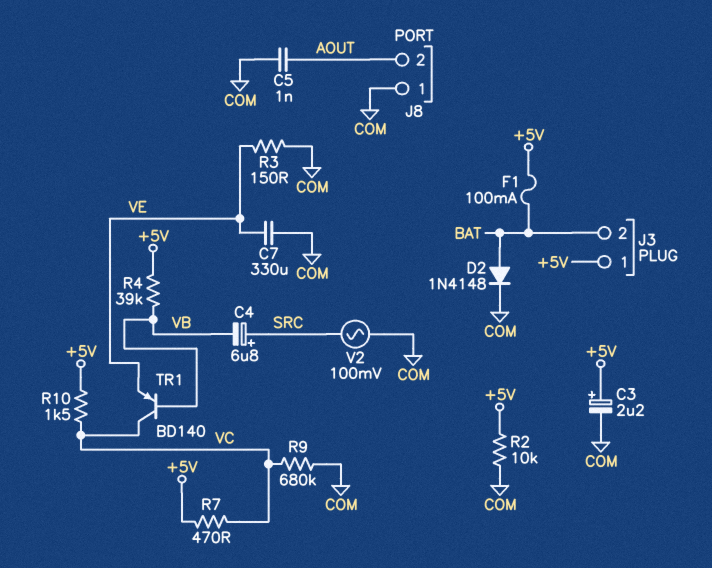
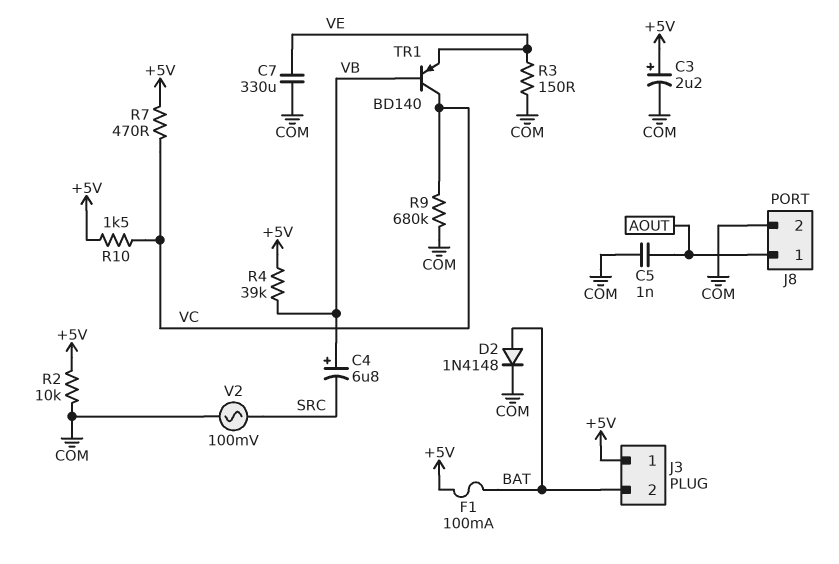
C4: 6.8uF (plus SRC, minus VB) -> 6.8uF (plus VB, minus SRC)
J8 pin 1: COM -> AOUT
J8 pin 2: AOUT -> COM

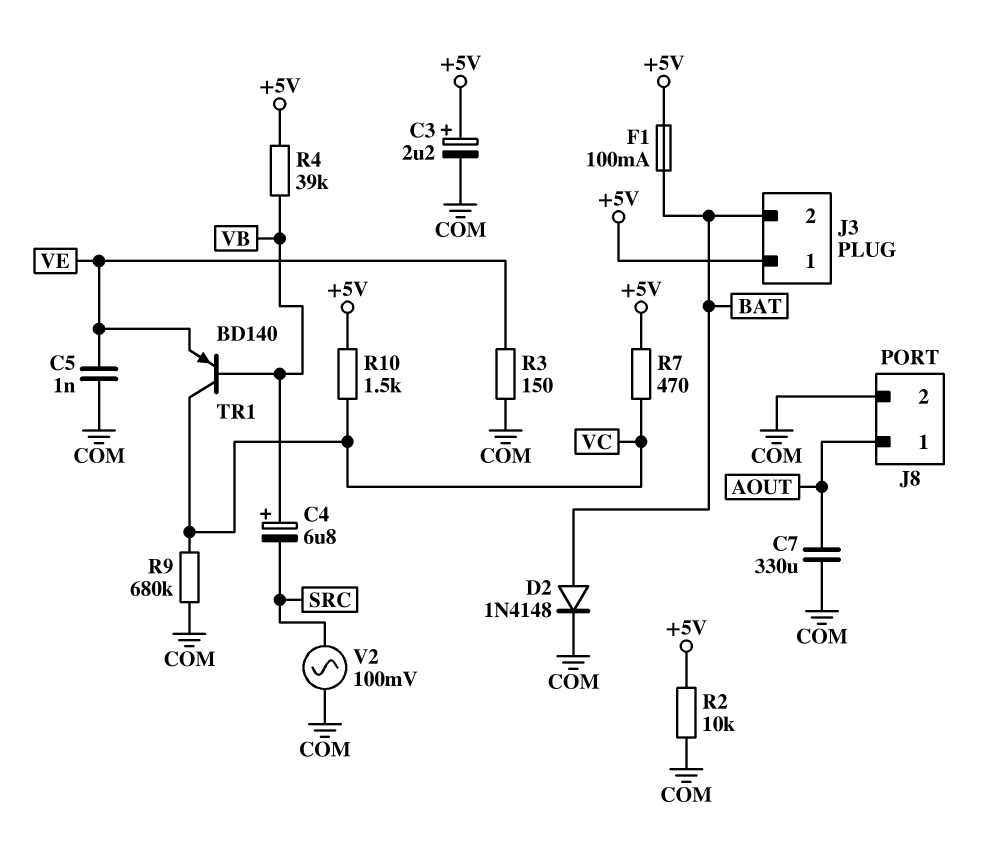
C5: 1nF (AOUT, COM) -> 1nF (COM, VE)
C7: 330uF (COM, VE) -> 330uF (AOUT, COM)

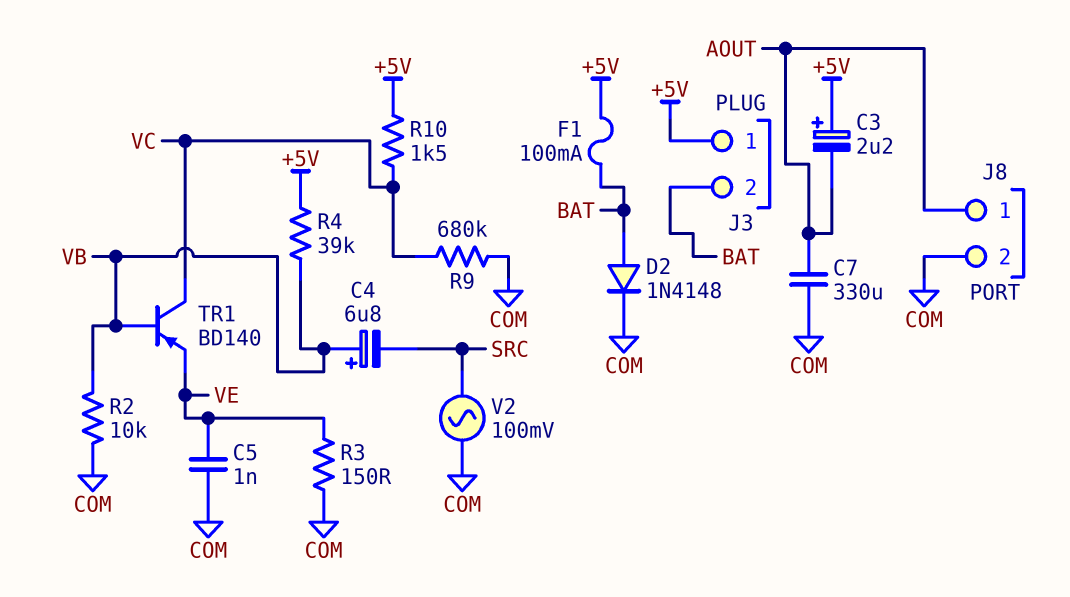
C3: 2.2uF (plus +5V, minus COM) -> 2.2uF (plus +5V, minus AOUT)
R2: 10k (+5V, COM) -> 10k (COM, VB)
R7: 470 (+5V, VC) -> none

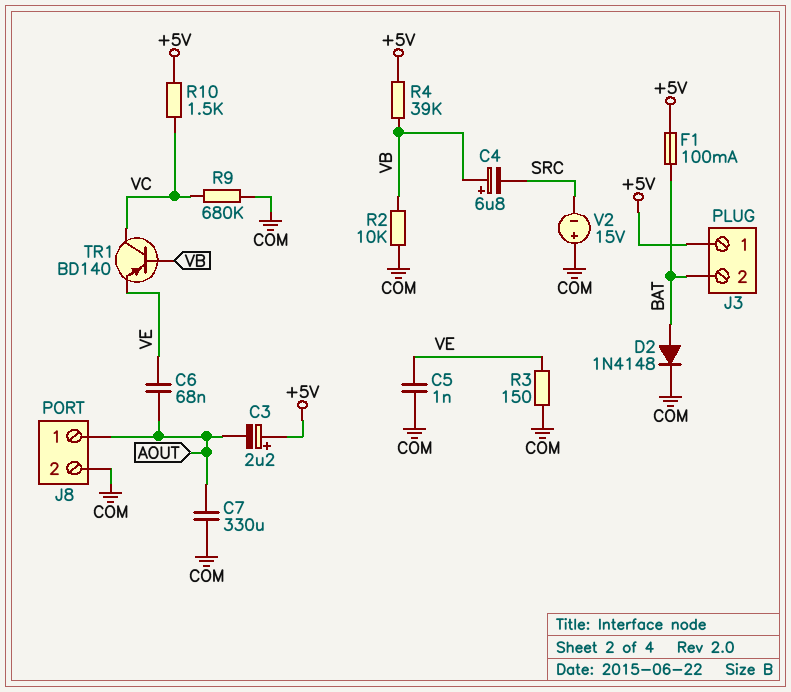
C6: none -> 68nF (AOUT, VE)
V2: AC 100mV (COM, SRC) -> 15V (plus COM, minus SRC)

